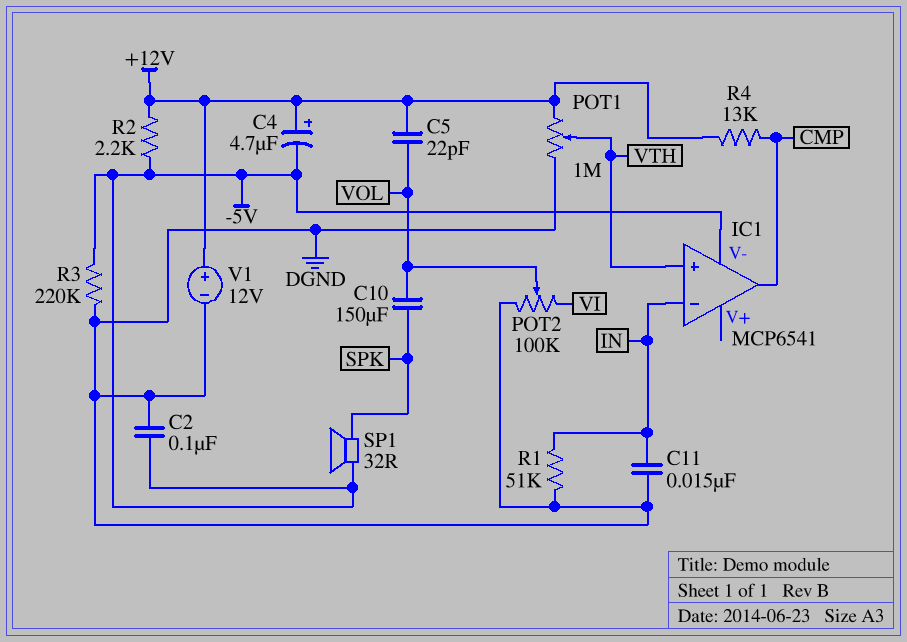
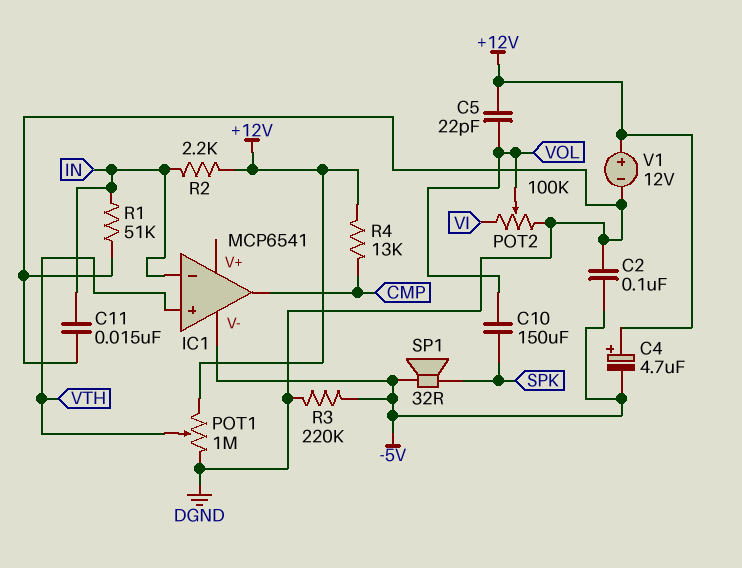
R2: 2.2k (+12V, -5V) -> 2.2k (+12V, IN)

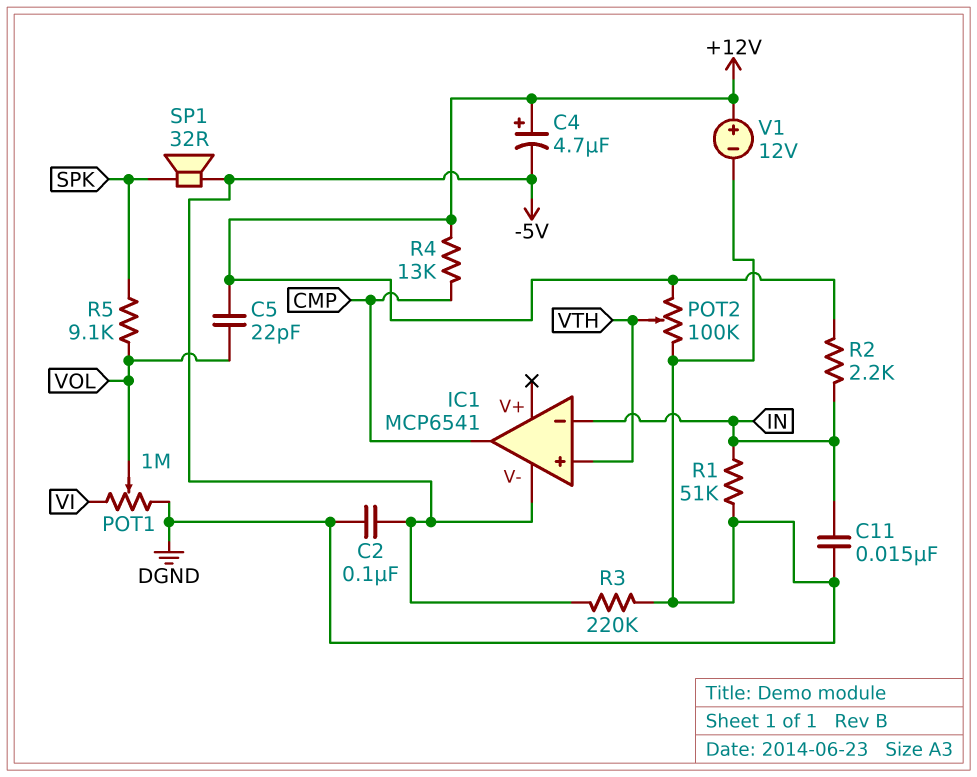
C10: 150uF (SPK, VOL) -> none
POT1: 1M (+12V, DGND, wiper VTH) -> 1M (DGND, VI, wiper VOL)
POT2: 100k (DGND, VI, wiper VOL) -> 100k (+12V, DGND, wiper VTH)
R5: none -> 9.1k (SPK, VOL)

